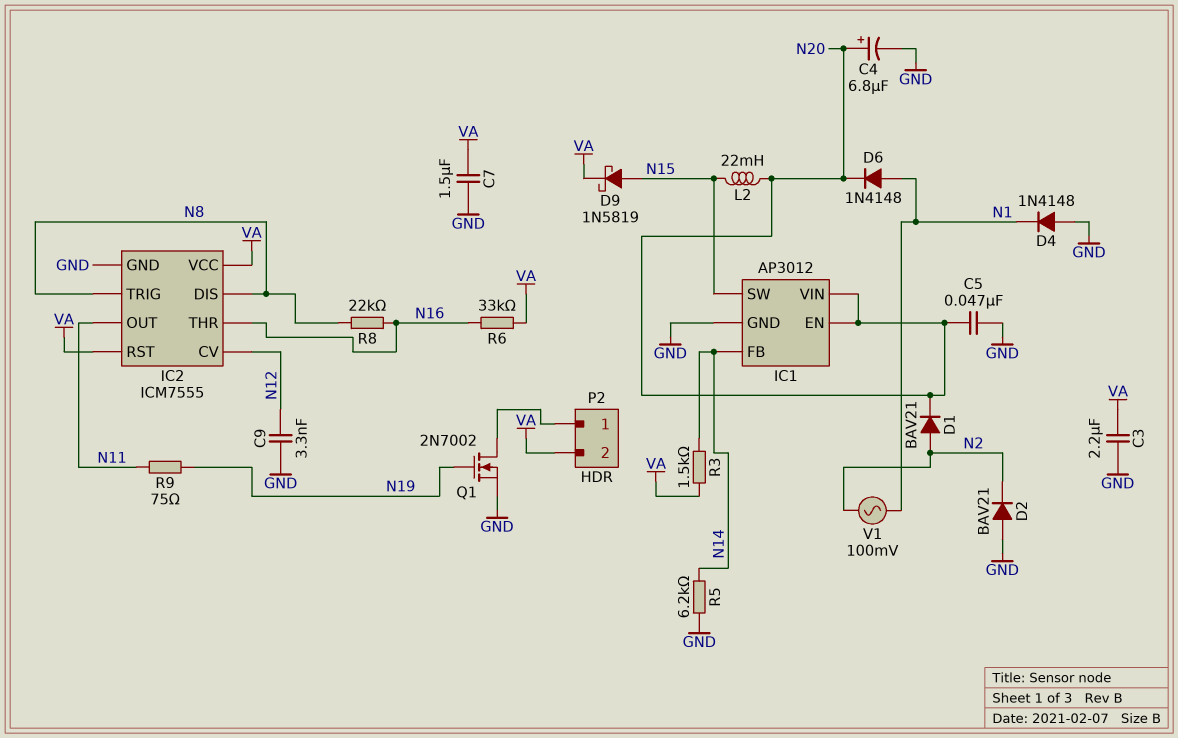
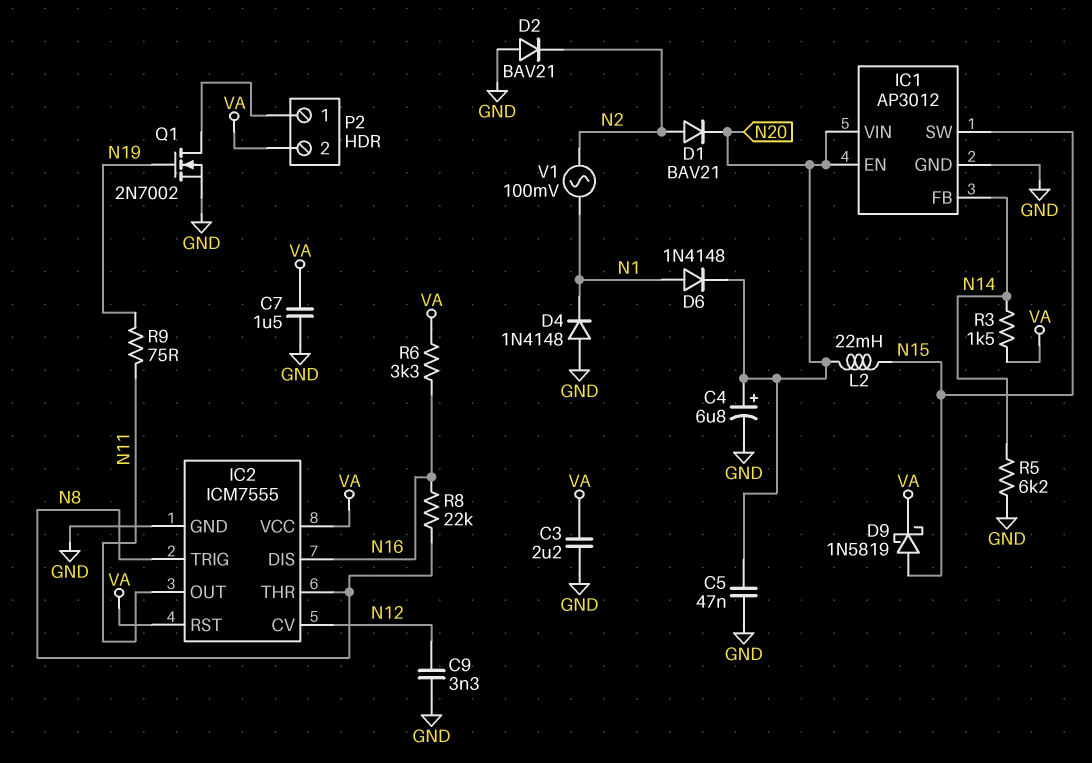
IC2 pin DIS: N8 -> N16
IC2 pin THR: N16 -> N8
R6: 33k (N16, VA) -> 3.3k (N16, VA)

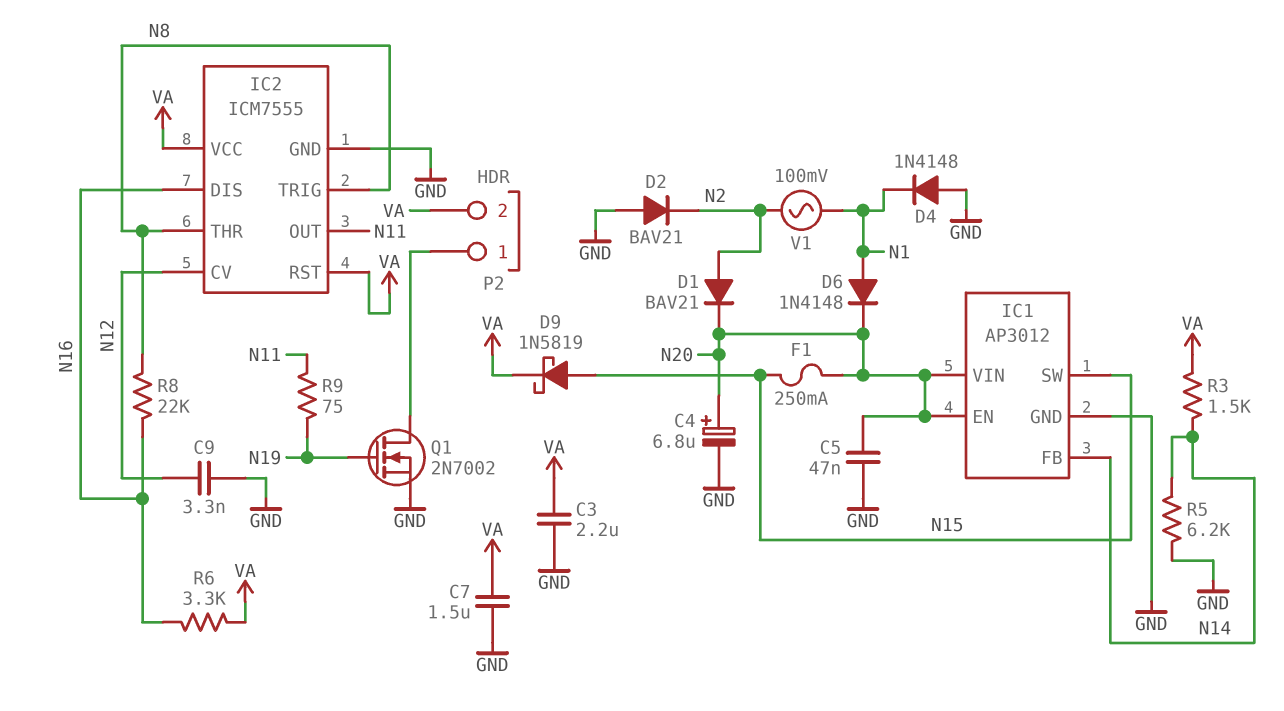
F1: none -> 250mA (N15, N20)
L2: 22mH (N15, N20) -> none

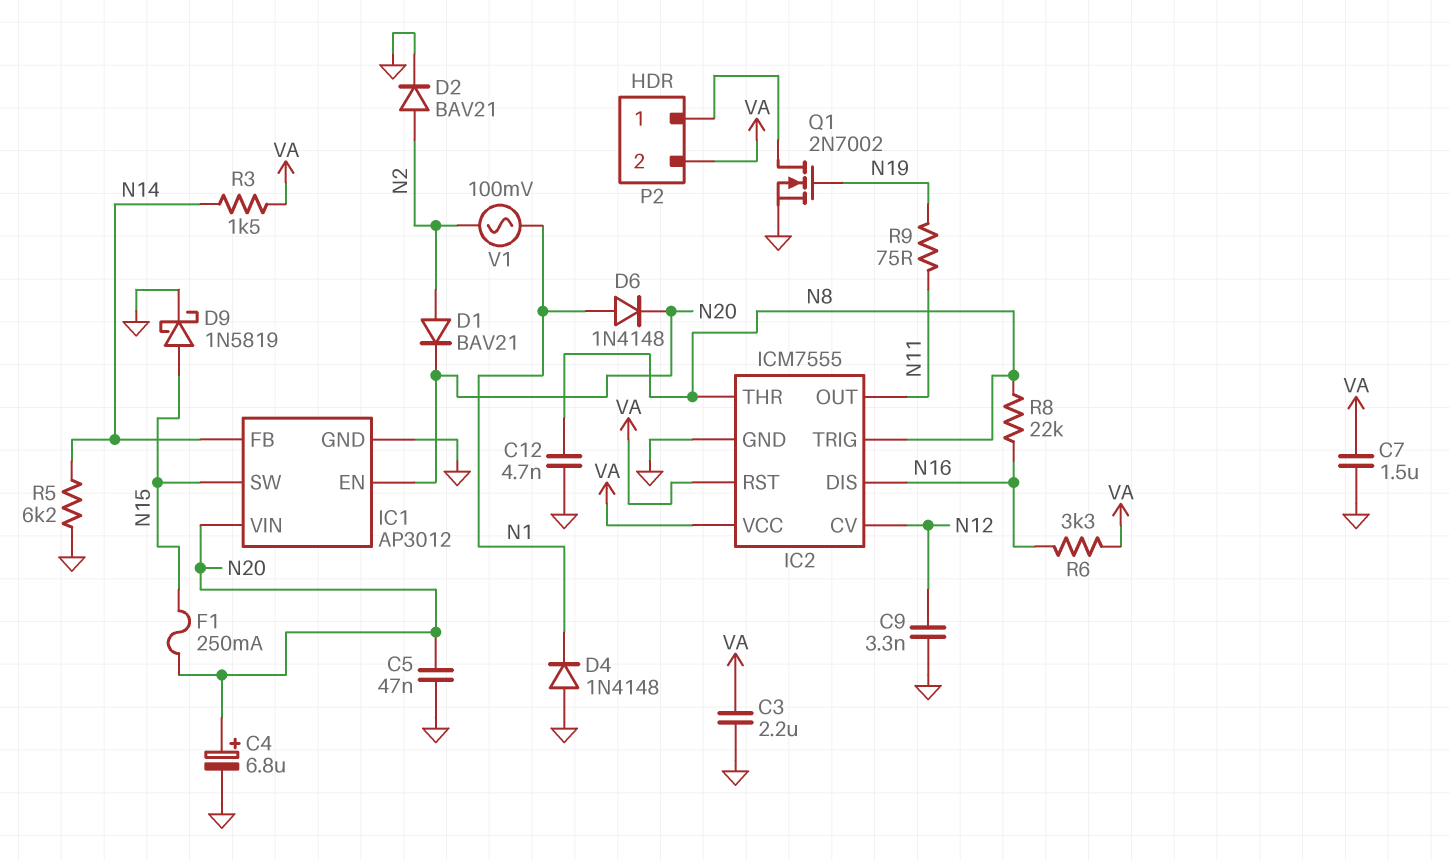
C12: none -> 4.7nF (GND, N8)
D2: diode BAV21 (A GND, K N2) -> diode BAV21 (A N2, K GND)
D9: schottky 1N5819 (A N15, K VA) -> schottky 1N5819 (A N15, K GND)

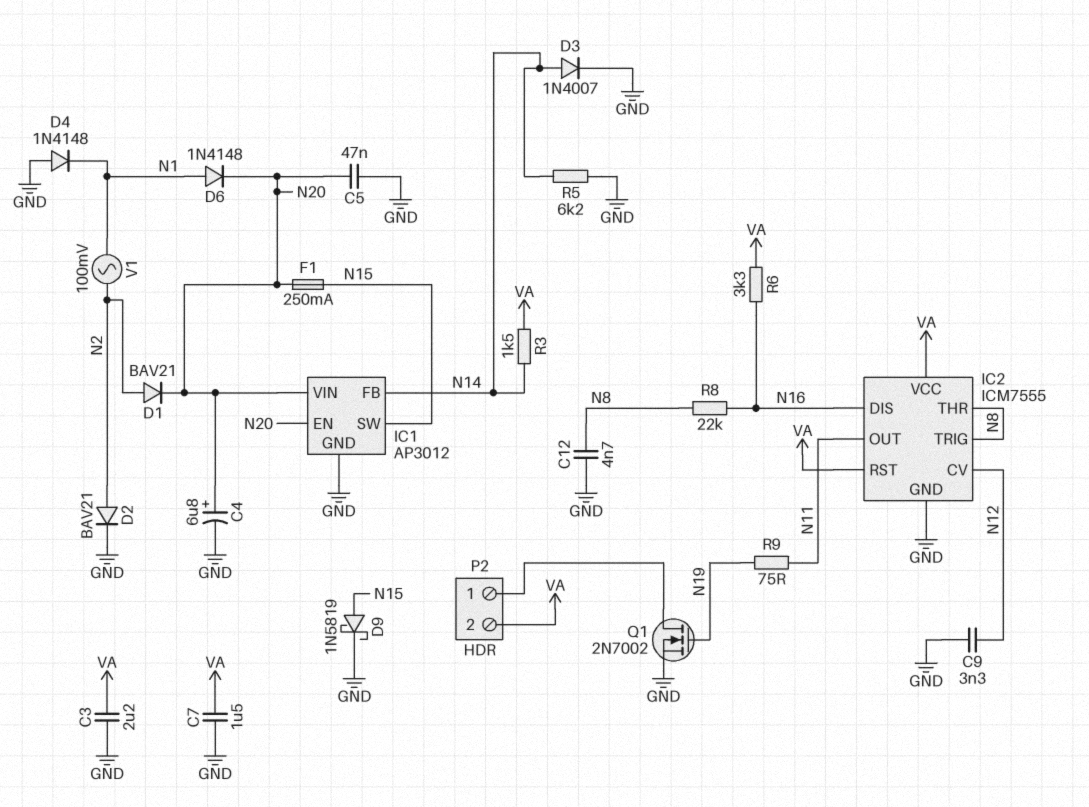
D3: none -> diode 1N4007 (A N14, K GND)

